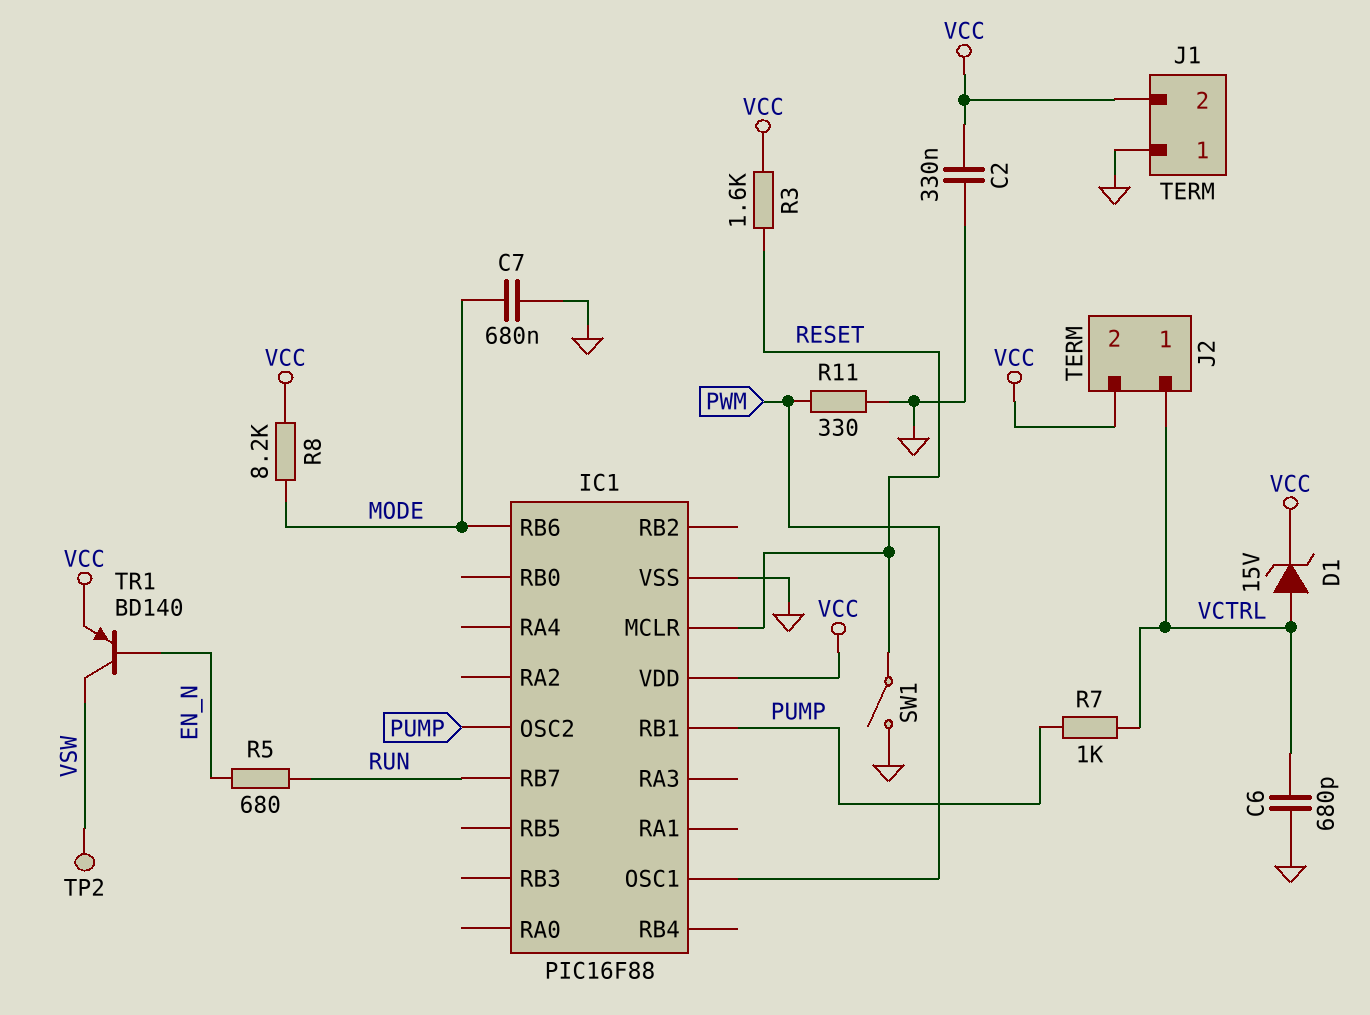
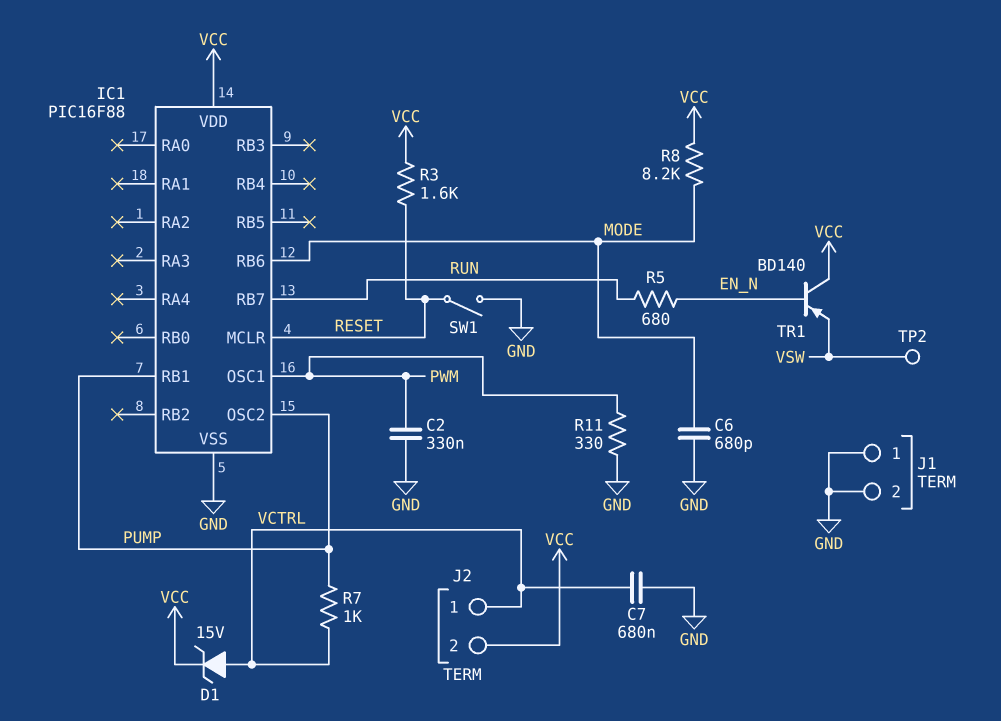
C2: 330nF (GND, VCC) -> 330nF (GND, PWM)
C6: 680pF (GND, VCTRL) -> 680pF (GND, MODE)
C7: 680nF (GND, MODE) -> 680nF (GND, VCTRL)
J1 pin 2: VCC -> GND
TR1: PNP BD140 (B EN_N, C VSW, E VCC) -> PNP BD140 (B EN_N, C VCC, E VSW)

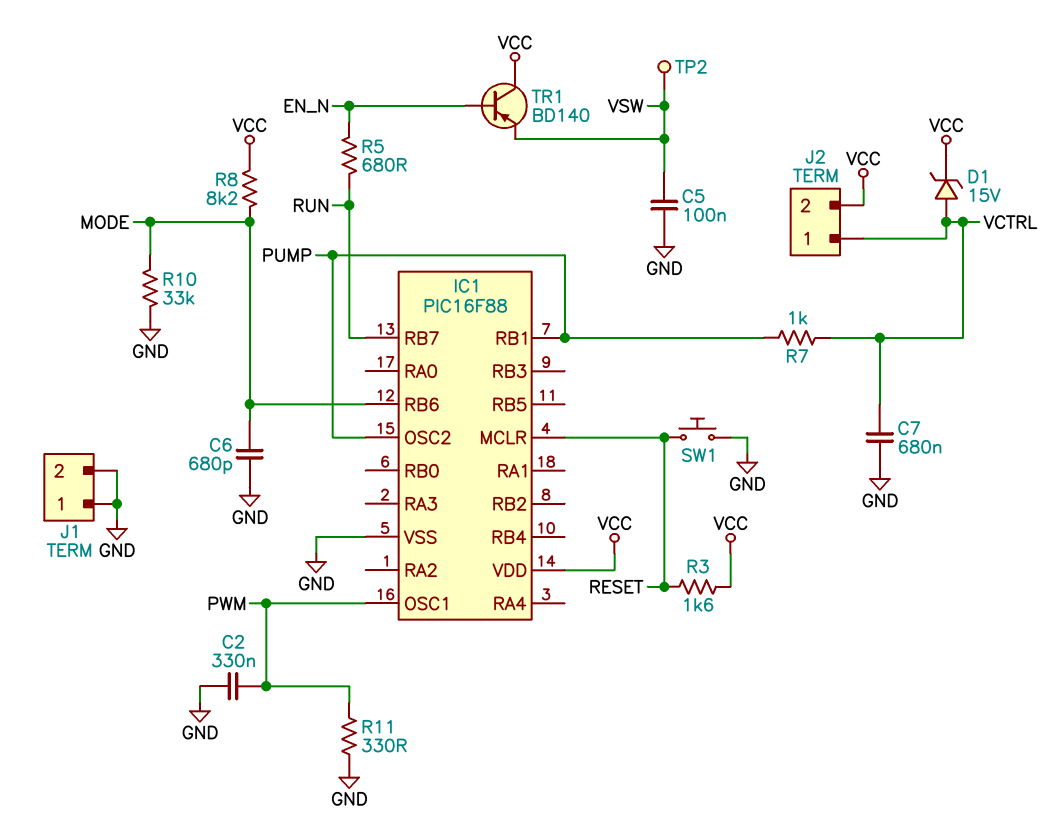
C5: none -> 100nF (GND, VSW)
R10: none -> 33k (GND, MODE)
SW1: switch (GND, RESET) -> button (GND, RESET)

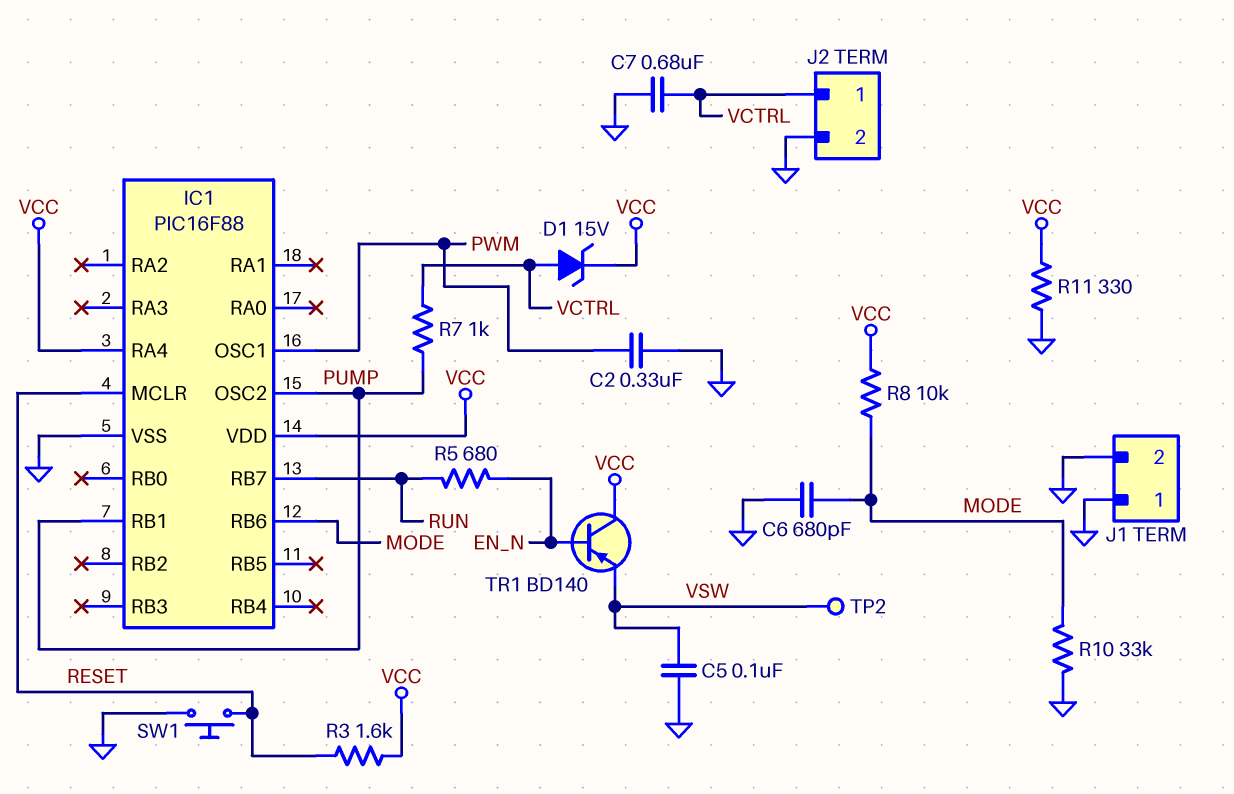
IC1 pin RA4: none -> VCC
J2 pin 2: VCC -> GND
R8: 8.2k (MODE, VCC) -> 10k (MODE, VCC)
R11: 330 (GND, PWM) -> 330 (GND, VCC)

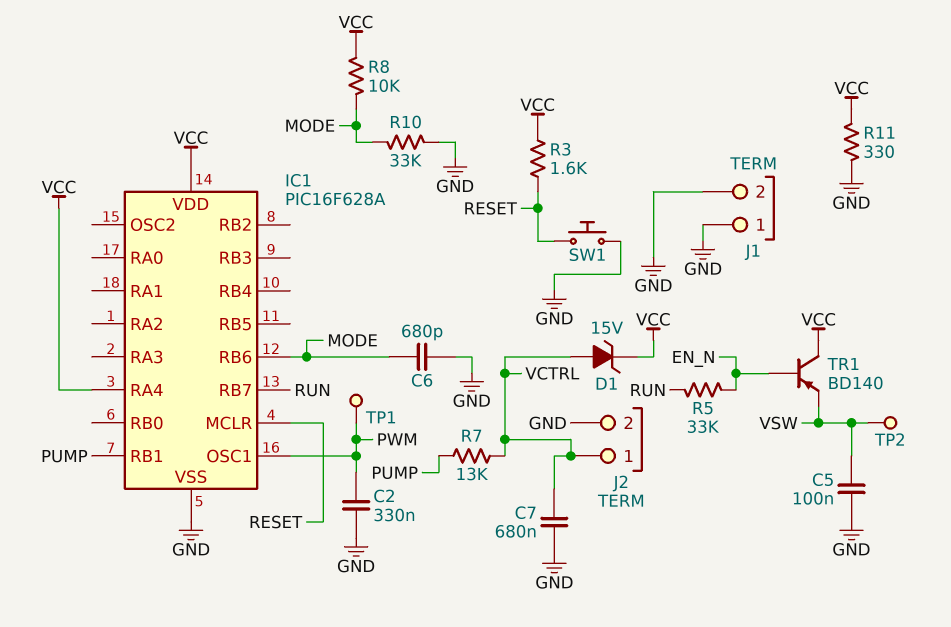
IC1: PIC16F88 -> PIC16F628A
IC1 pin OSC2: PUMP -> none
R5: 680 (EN_N, RUN) -> 33k (EN_N, RUN)
R7: 1k (PUMP, VCTRL) -> 13k (PUMP, VCTRL)
TP1: none -> test point (PWM)

